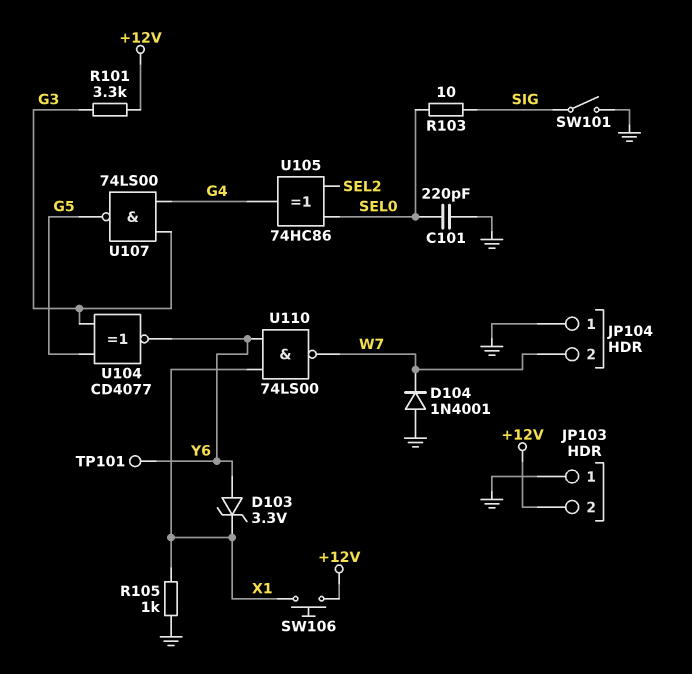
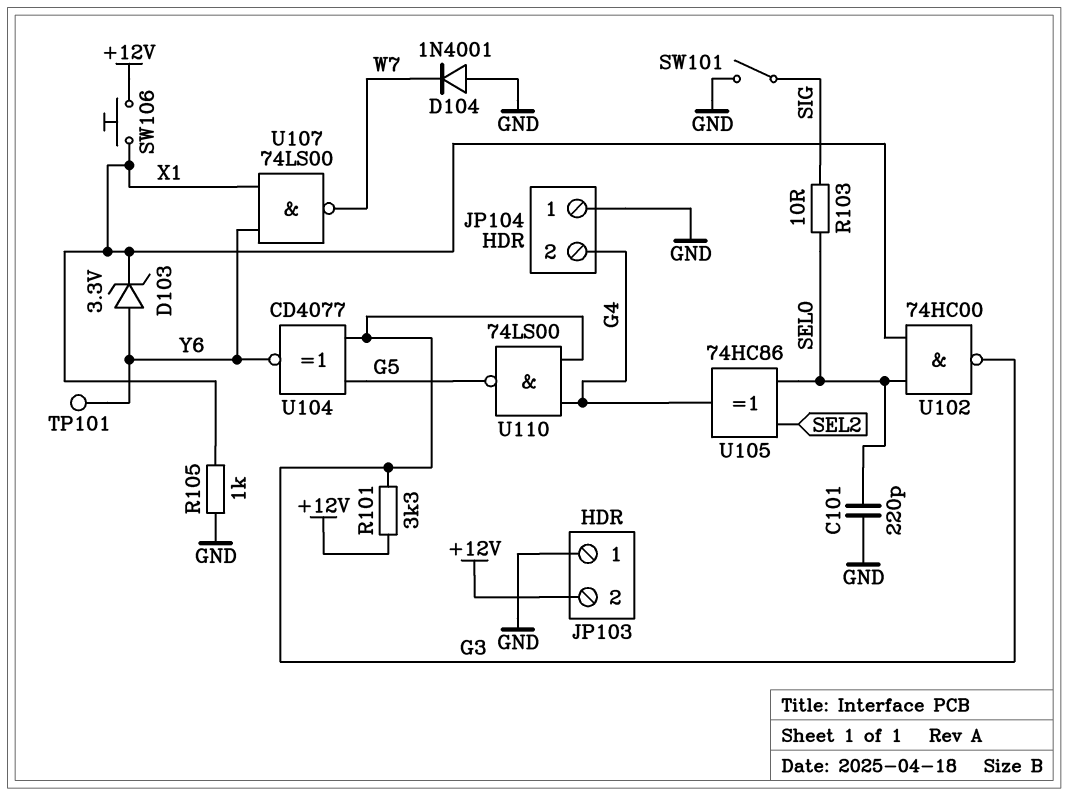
JP104 pin 2: W7 -> G4
U102: none -> NAND 74HC00 (in SEL0, in X1, out G3)
U107: NAND 74LS00 (in G3, in G4, out G5) -> NAND 74LS00 (in X1, in Y6, out W7)
U110: NAND 74LS00 (in X1, in Y6, out W7) -> NAND 74LS00 (in G3, in G4, out G5)

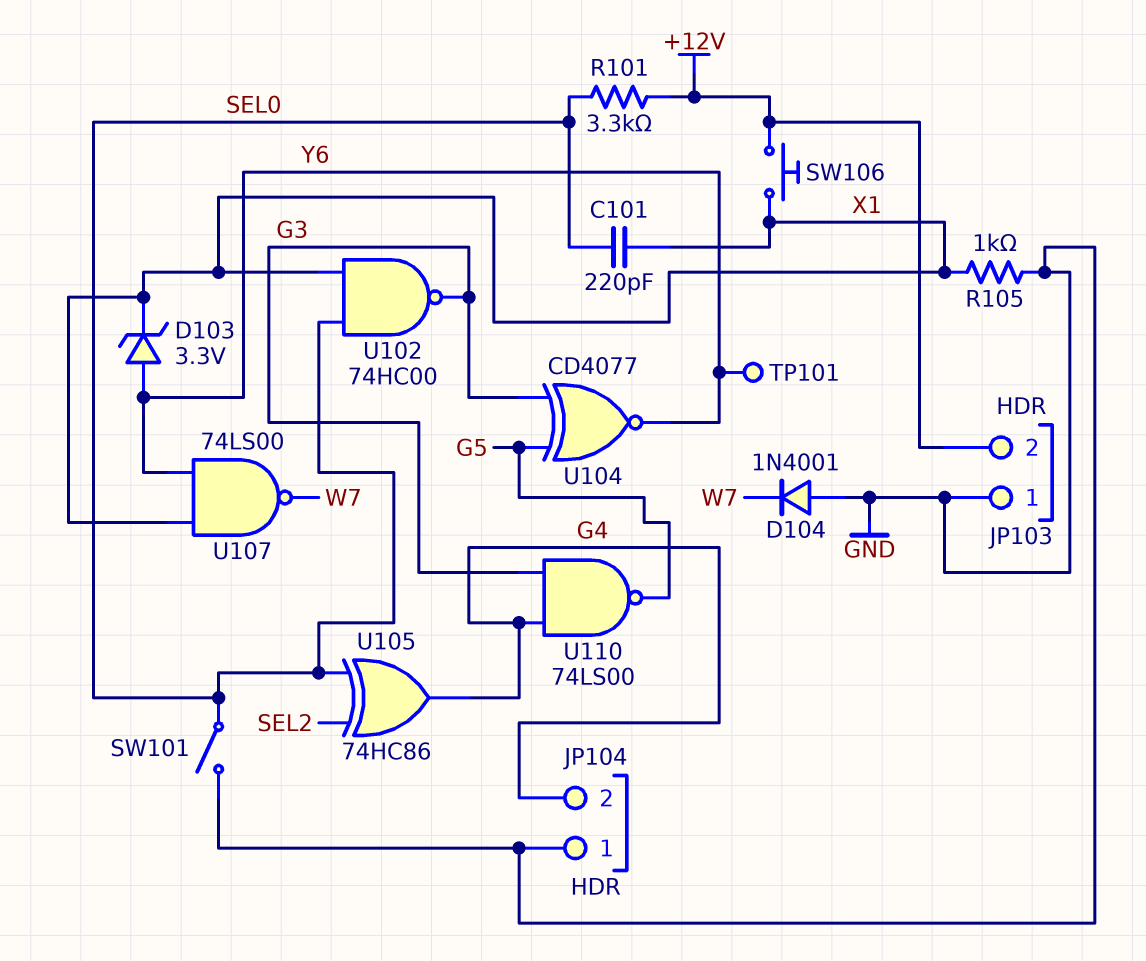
C101: 220pF (GND, SEL0) -> 220pF (SEL0, X1)
R101: 3.3k (+12V, G3) -> 3.3k (+12V, SEL0)
R103: 10 (SEL0, SIG) -> none
SW101: switch (GND, SIG) -> switch (GND, SEL0)

